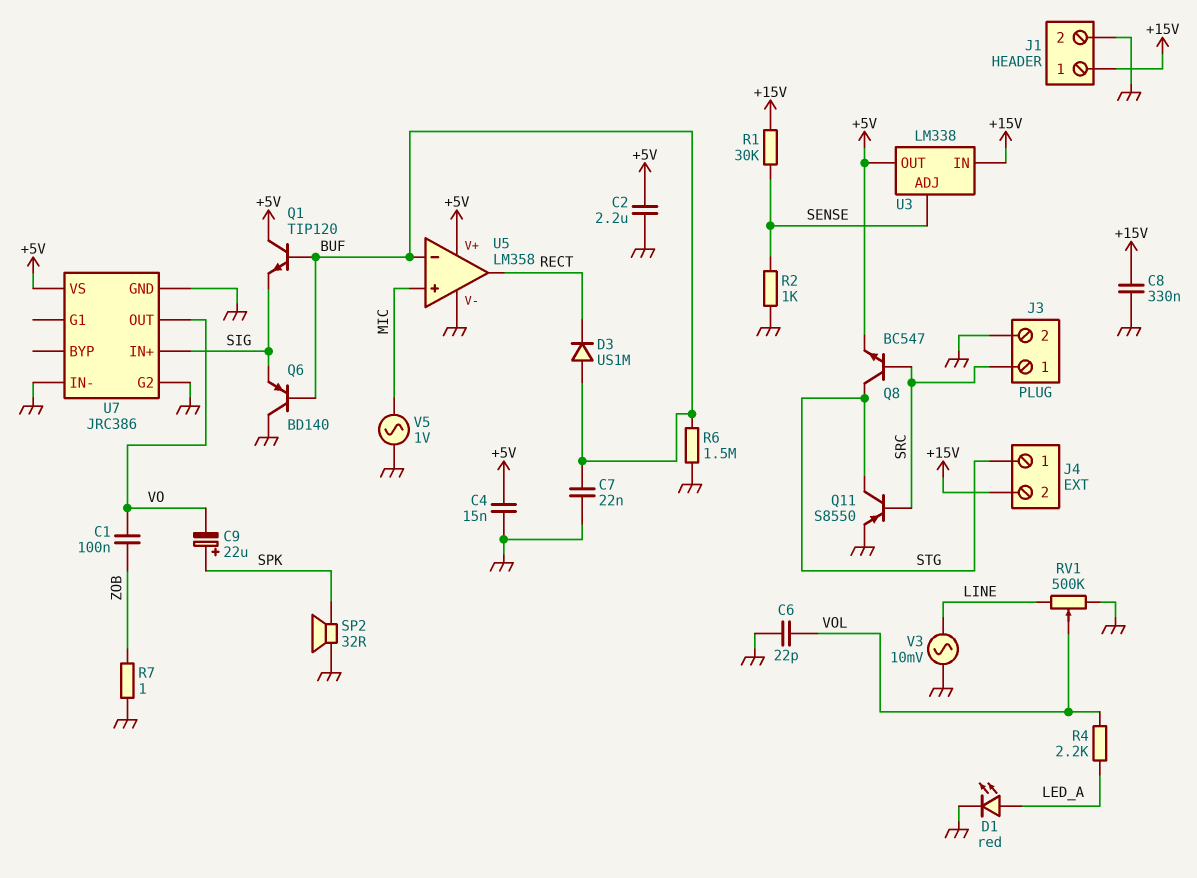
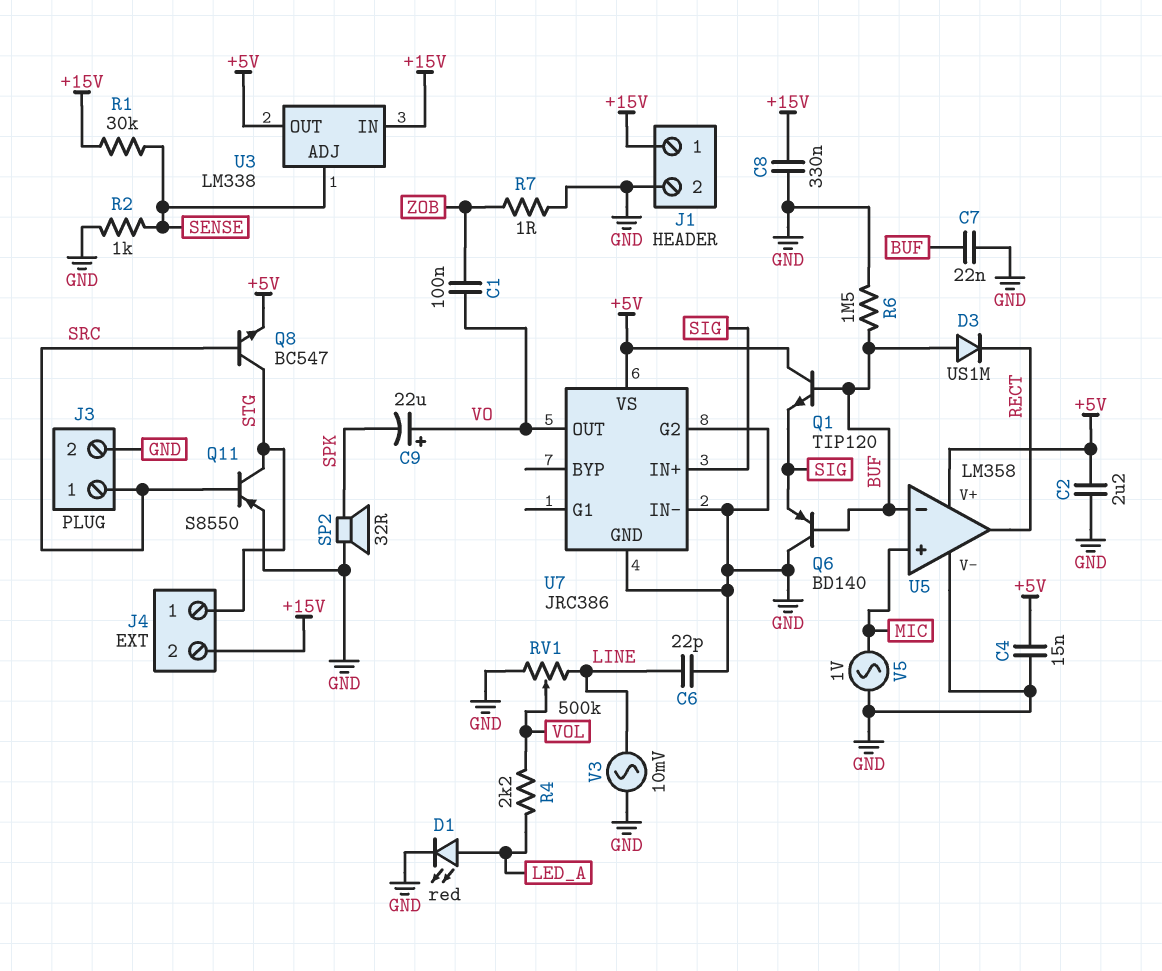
C6: 22pF (GND, VOL) -> 22pF (GND, LINE)
C9: 22uF (plus SPK, minus VO) -> 22uF (plus VO, minus SPK)

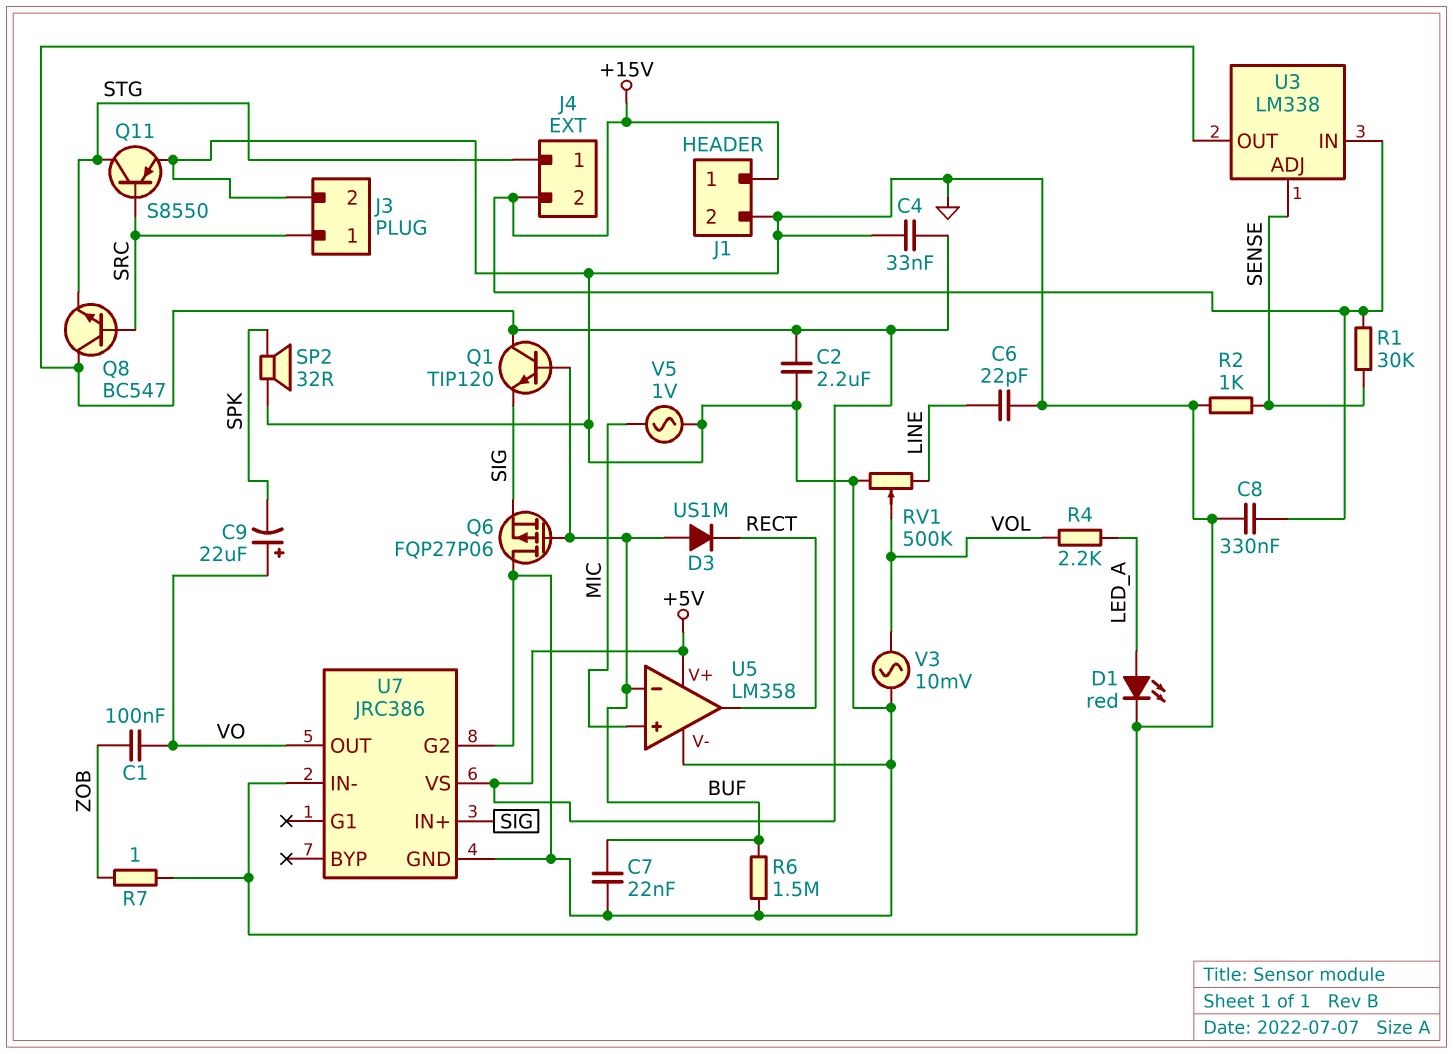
C4: 15nF (+5V, GND) -> 33nF (+5V, GND)
Q6: PNP BD140 (B BUF, C GND, E SIG) -> PMOS FQP27P06 (G BUF, D GND, S SIG)
Q8: NPN BC547 (B SRC, C STG, E +5V) -> NPN BC547 (B SRC, C +5V, E STG)
V3: AC 10mV (GND, LINE) -> AC 10mV (GND, VOL)

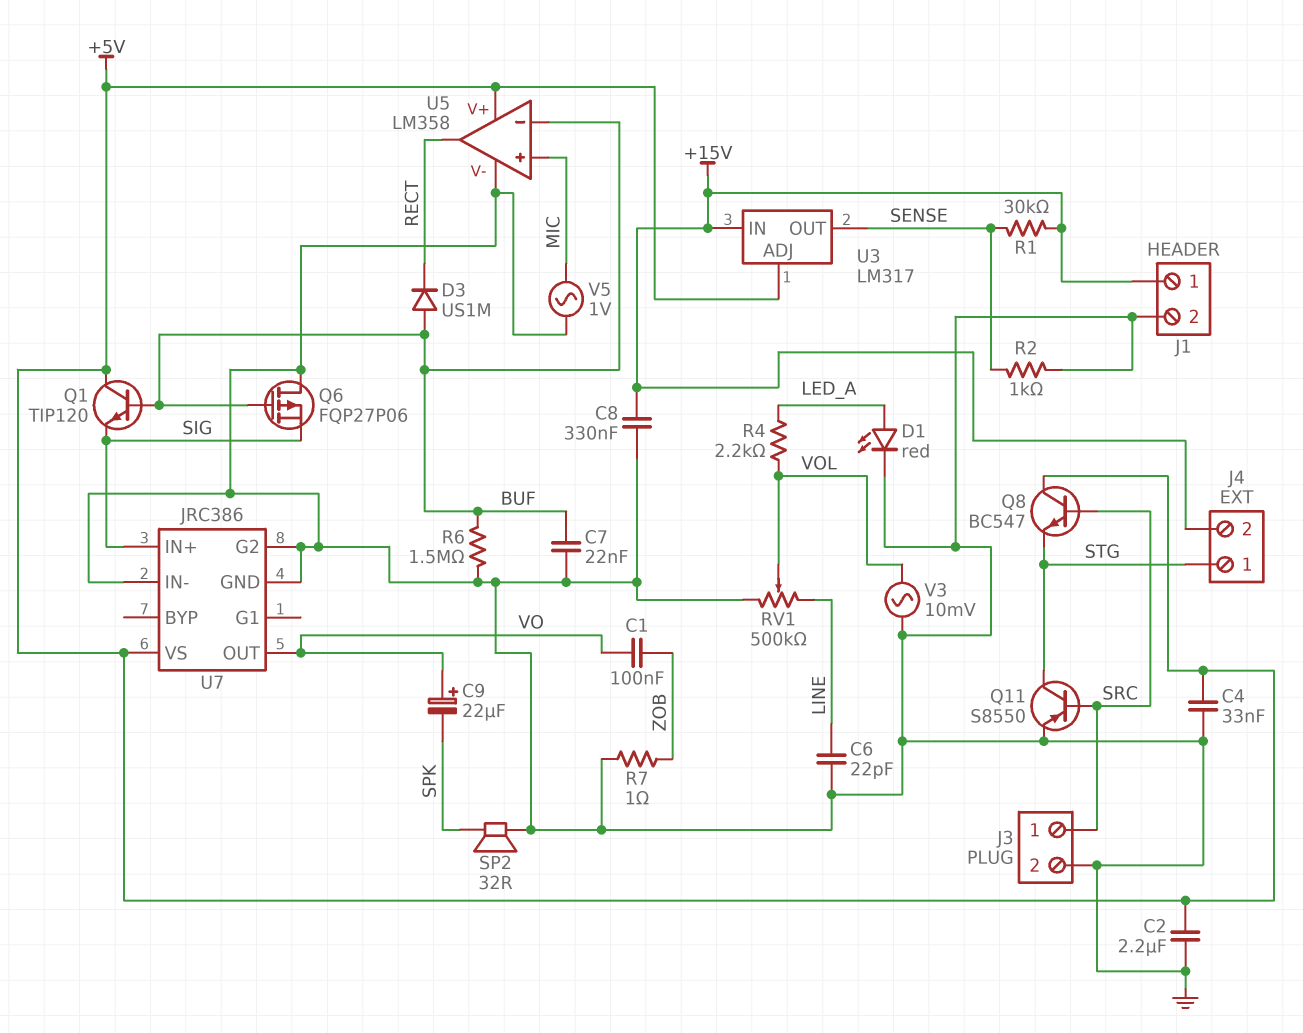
U3: LM338 -> LM317
U3 pin ADJ: SENSE -> +5V
U3 pin OUT: +5V -> SENSE

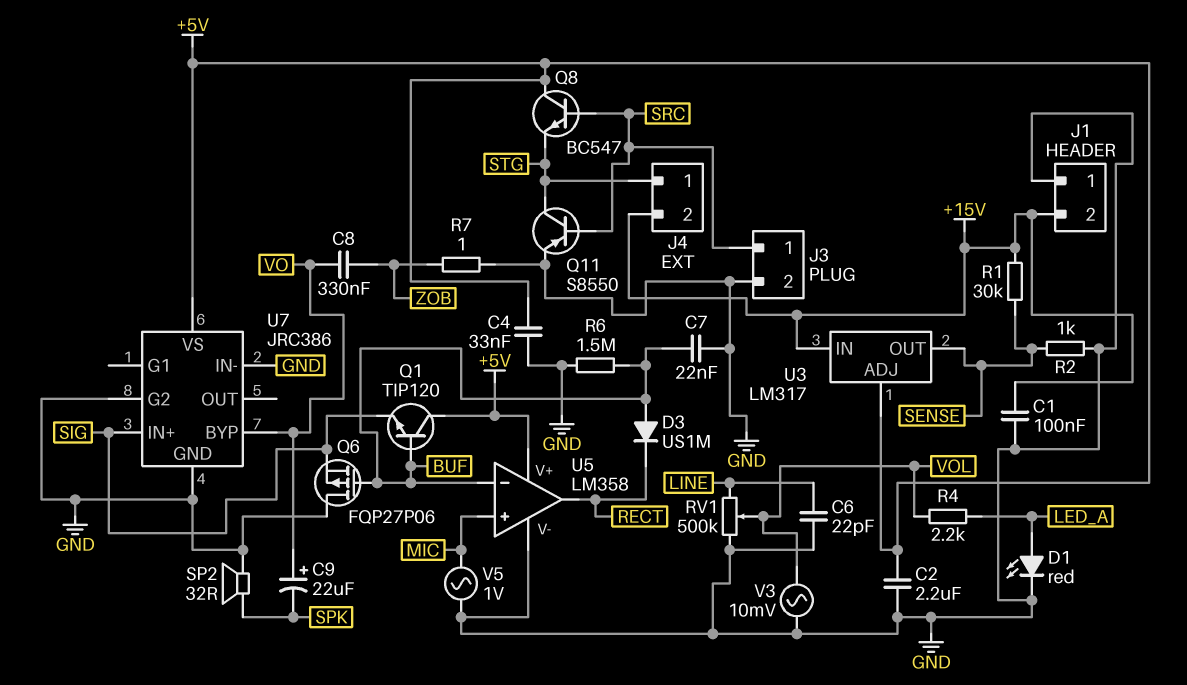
C1: 100nF (VO, ZOB) -> 100nF (+15V, GND)
C8: 330nF (+15V, GND) -> 330nF (VO, ZOB)
J1 pin 1: +15V -> GND
J1 pin 2: GND -> +15V
U7 pin BYP: none -> VO
U7 pin OUT: VO -> none

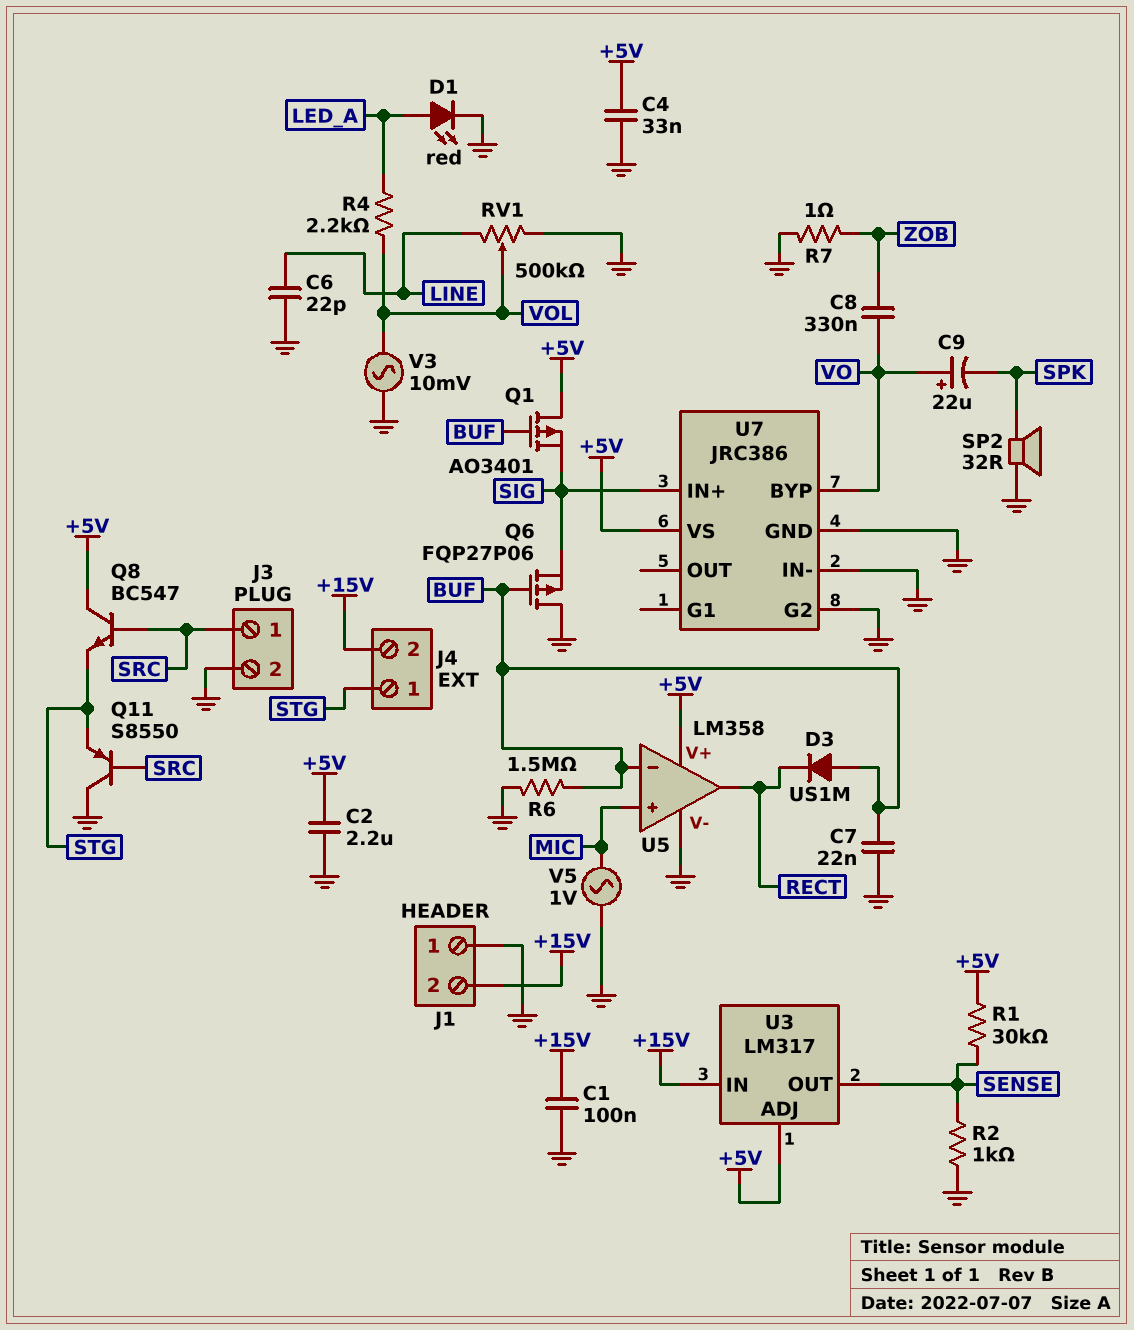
Q1: NPN TIP120 (B BUF, C +5V, E SIG) -> PMOS AO3401 (G BUF, D +5V, S SIG)
Q11: PNP S8550 (B SRC, C STG, E GND) -> PNP S8550 (B SRC, C GND, E STG)
R1: 30k (+15V, SENSE) -> 30k (+5V, SENSE)

